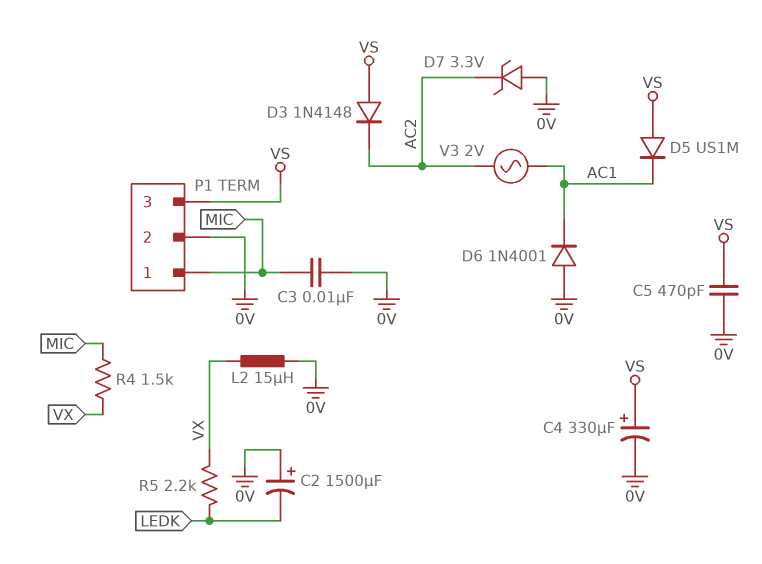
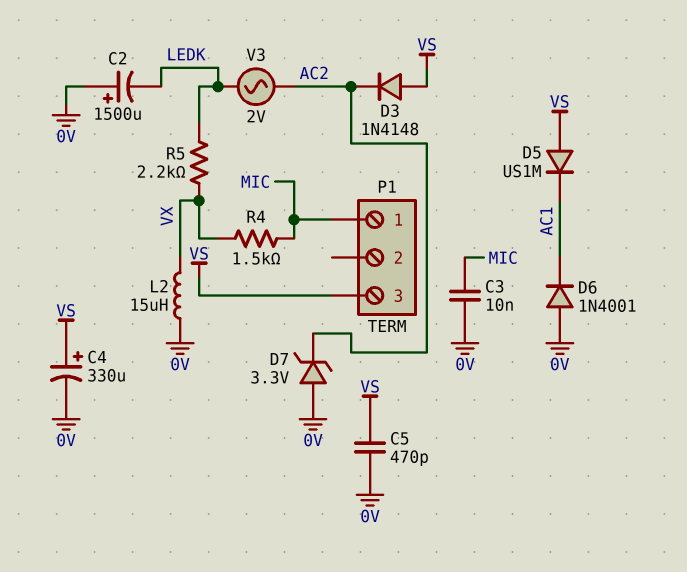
P1 pin 2: 0V -> none
V3: AC 2V (AC1, AC2) -> AC 2V (AC2, LEDK)

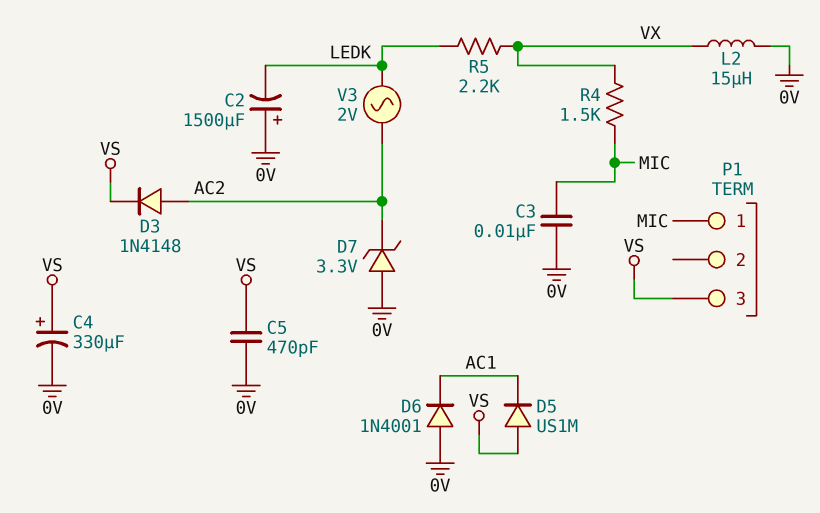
D3: diode 1N4148 (A VS, K AC2) -> diode 1N4148 (A AC2, K VS)

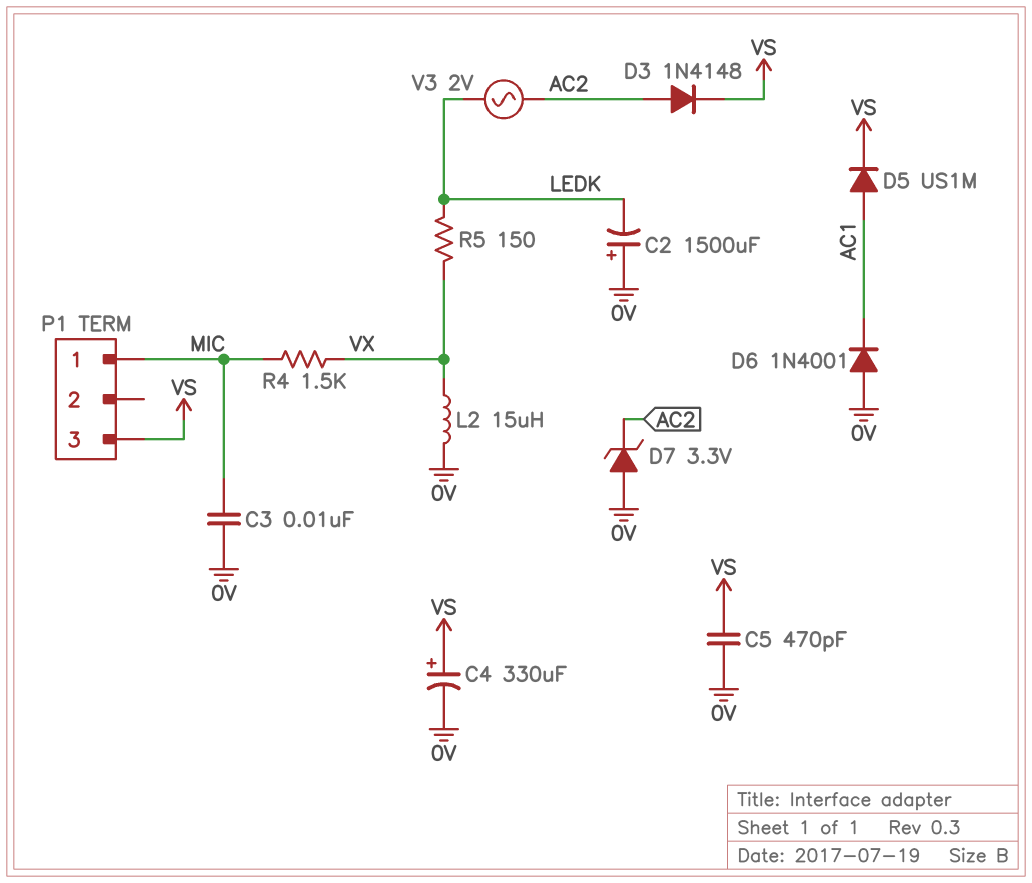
D5: diode US1M (A VS, K AC1) -> diode US1M (A AC1, K VS)
R5: 2.2k (LEDK, VX) -> 150 (LEDK, VX)

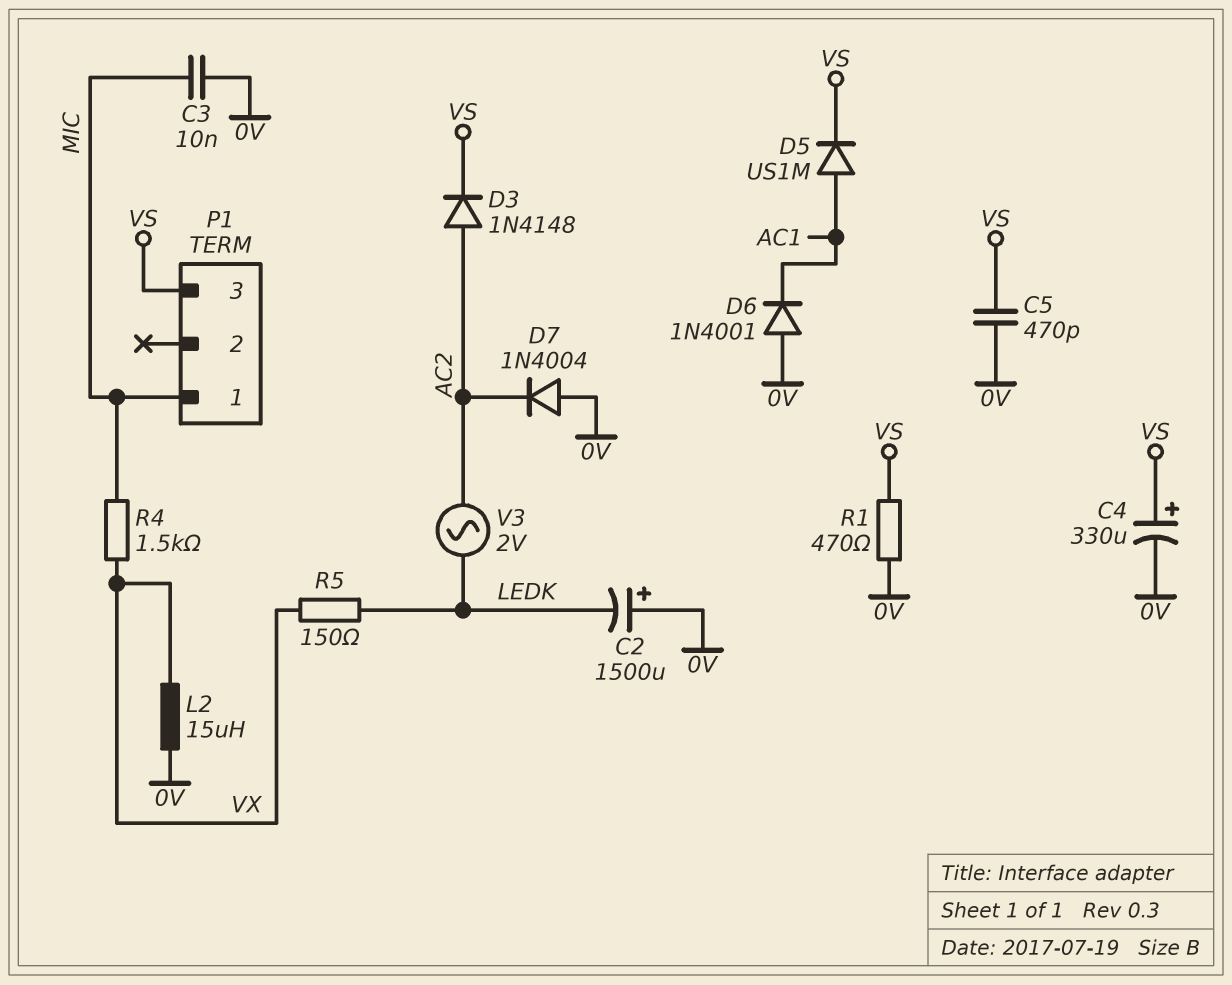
D7: zener 3.3V (A 0V, K AC2) -> diode 1N4004 (A 0V, K AC2)
R1: none -> 470 (0V, VS)

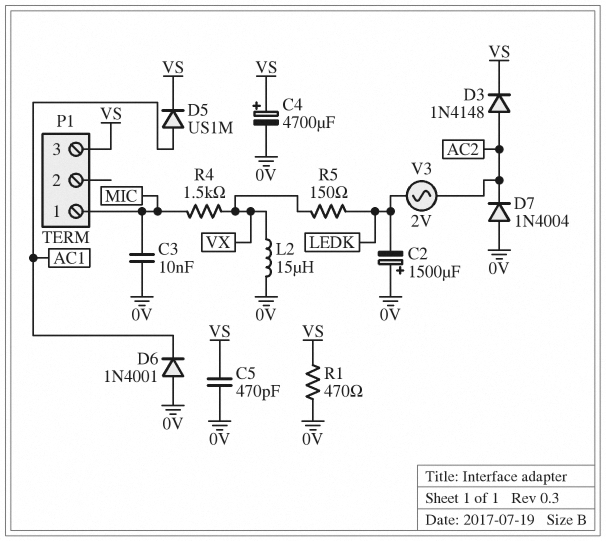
C4: 330uF (plus VS, minus 0V) -> 4700uF (plus VS, minus 0V)

